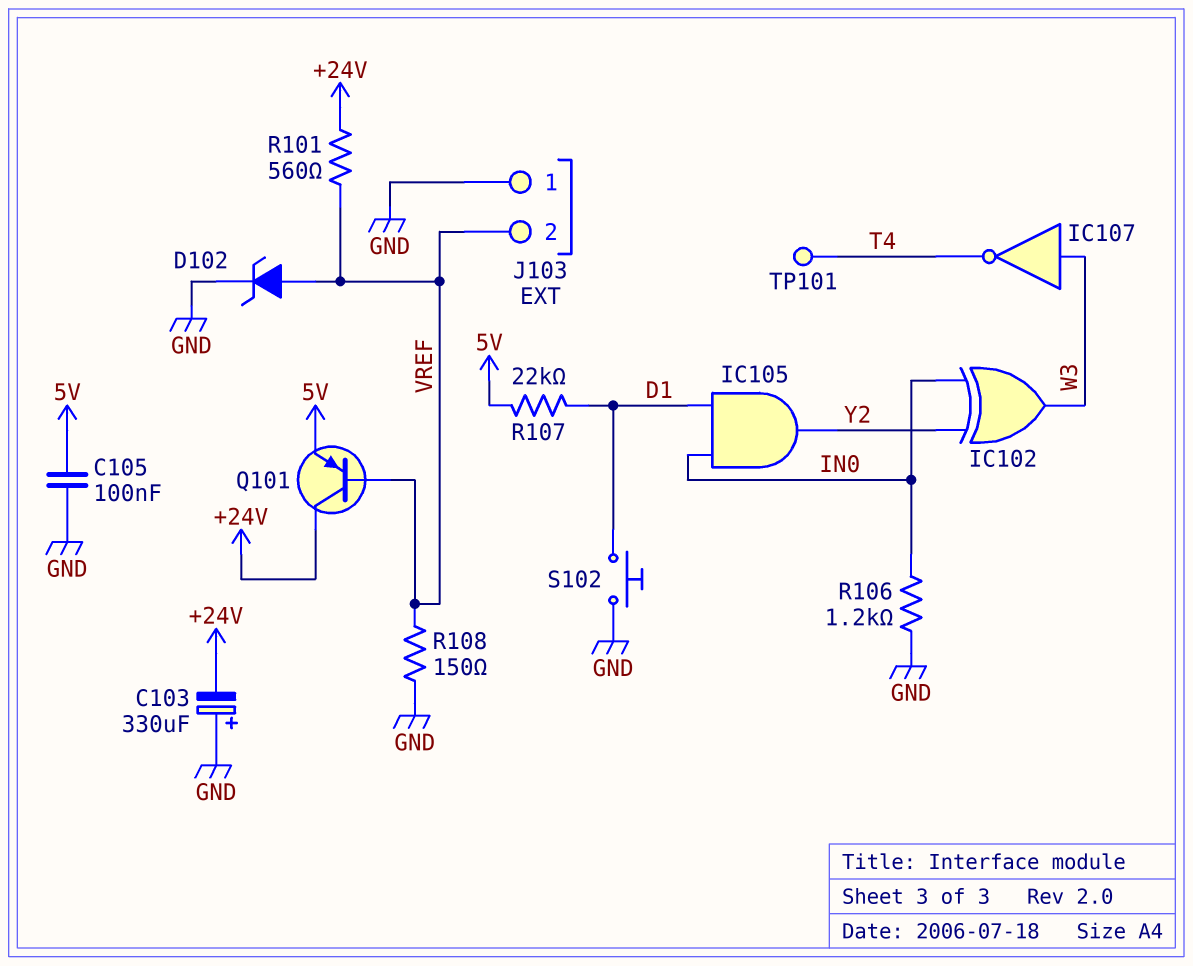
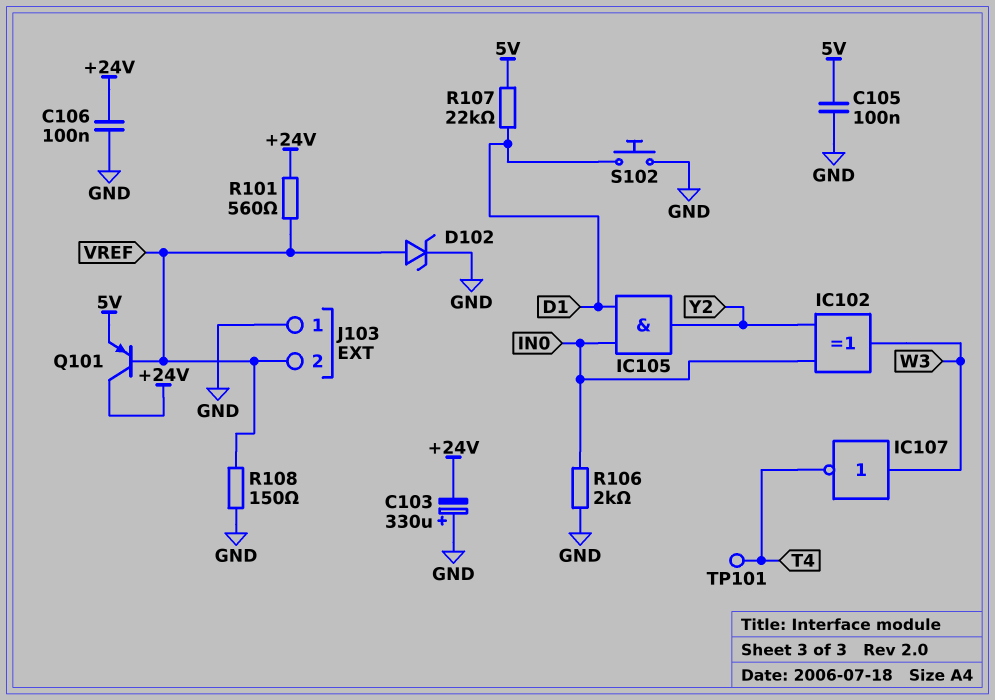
C106: none -> 100nF (+24V, GND)
R106: 1.2k (GND, IN0) -> 2k (GND, IN0)

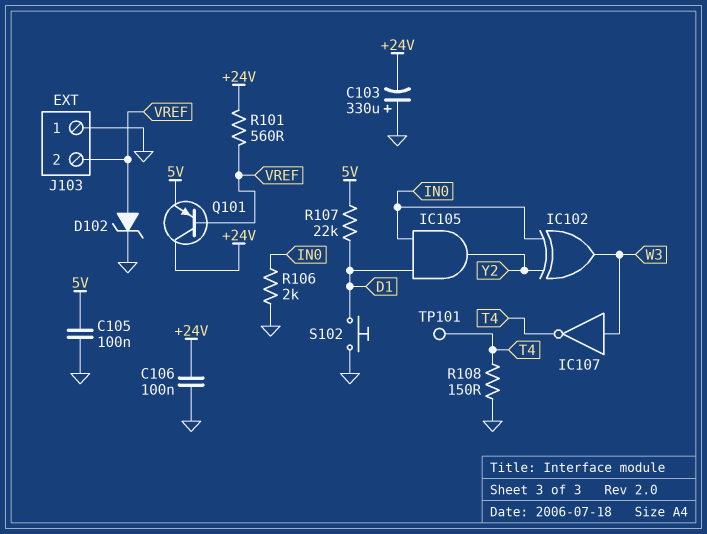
R108: 150 (GND, VREF) -> 150 (GND, T4)

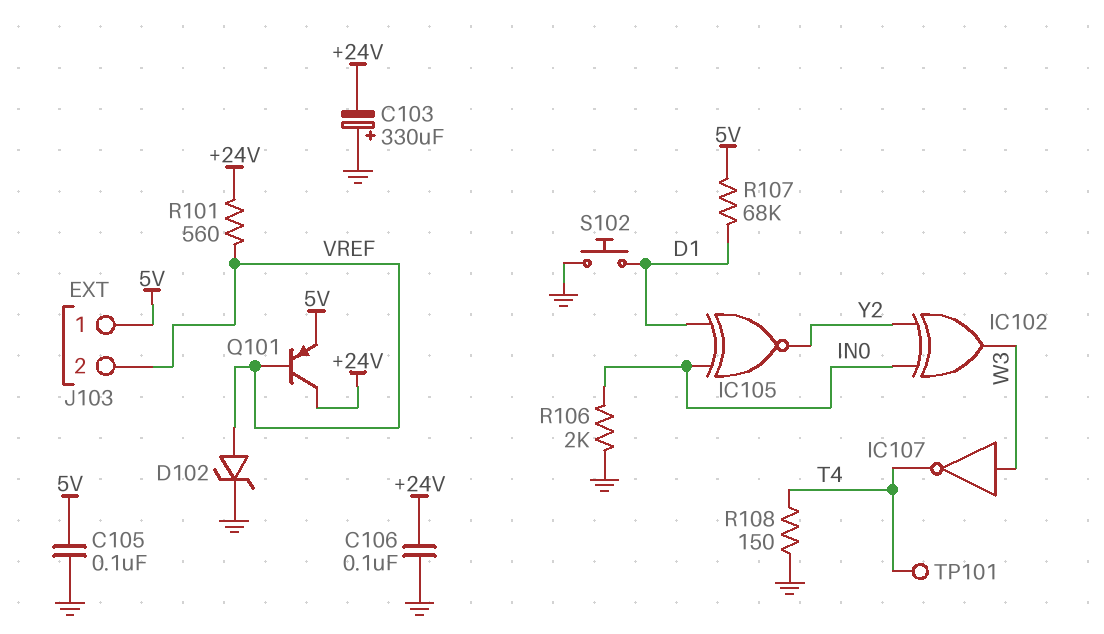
IC105: AND (in D1, in IN0, out Y2) -> XNOR (in D1, in IN0, out Y2)
J103 pin 1: GND -> 5V
R107: 22k (5V, D1) -> 68k (5V, D1)

